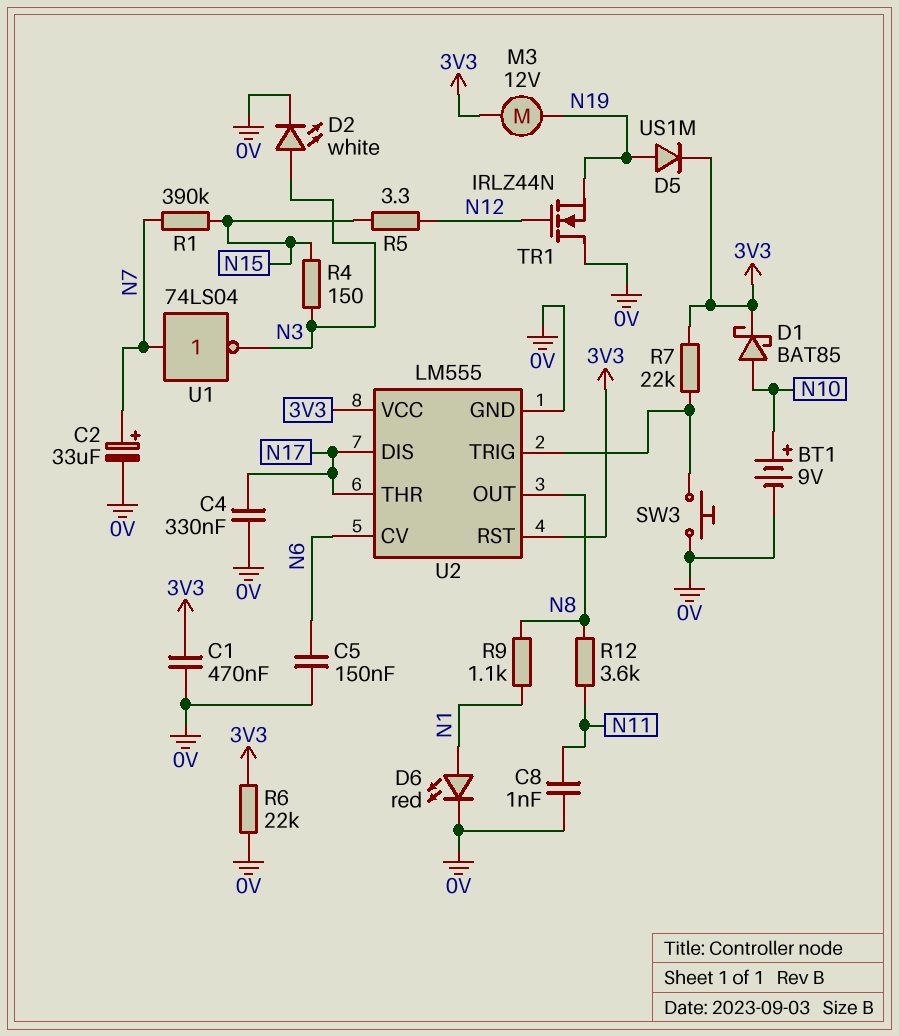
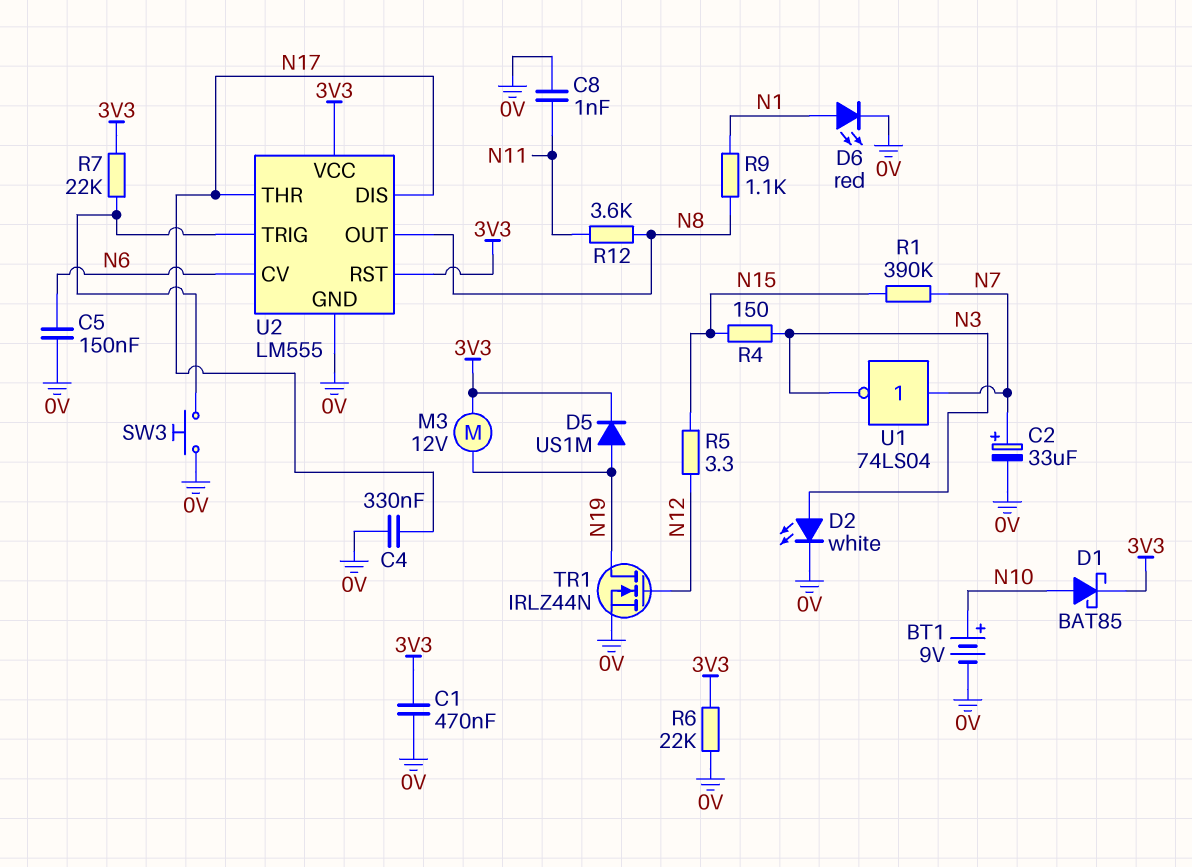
TR1: NMOS IRLZ44N (G N12, D 0V, S N19) -> NMOS IRLZ44N (G N12, D N19, S 0V)

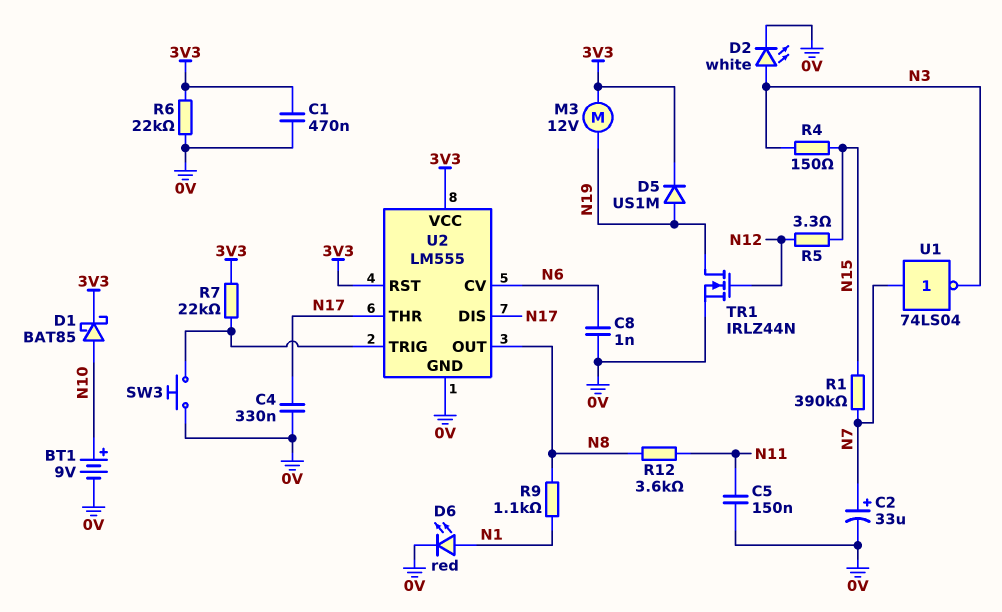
C5: 150nF (0V, N6) -> 150nF (0V, N11)
C8: 1nF (0V, N11) -> 1nF (0V, N6)

